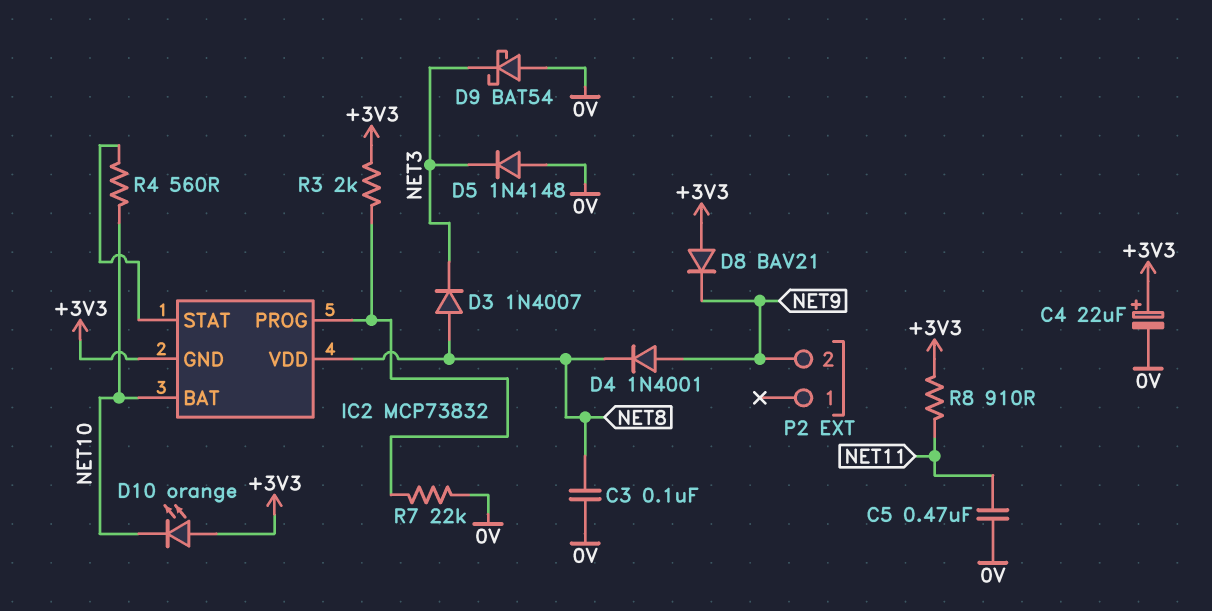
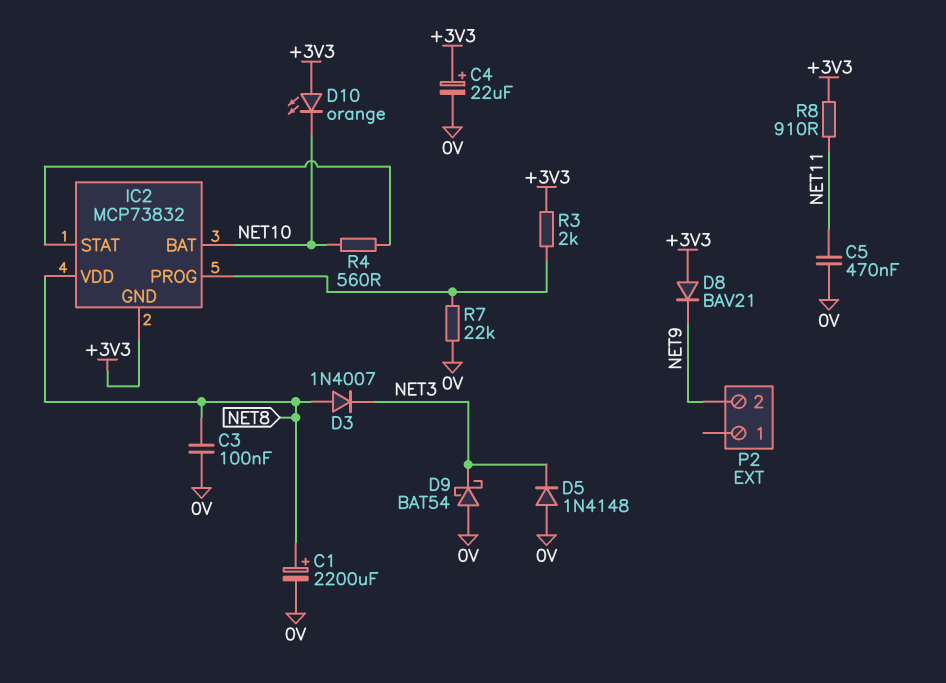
C1: none -> 2200uF (plus NET8, minus 0V)
D4: diode 1N4001 (A NET9, K NET8) -> none

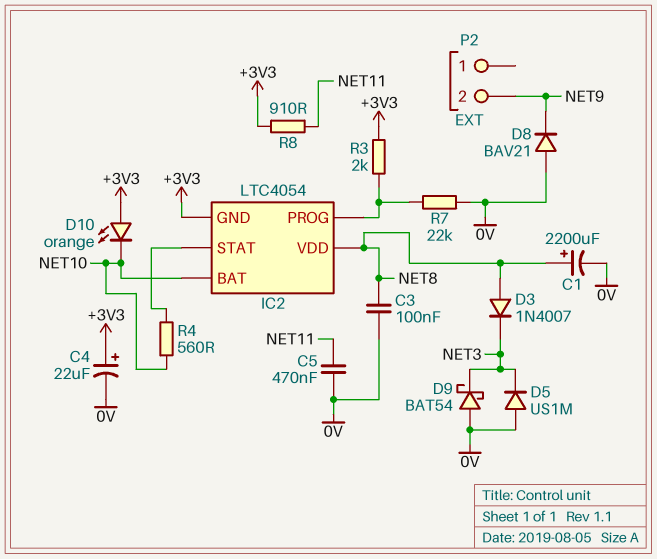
D5: diode 1N4148 (A 0V, K NET3) -> diode US1M (A 0V, K NET3)
D8: diode BAV21 (A +3V3, K NET9) -> diode BAV21 (A 0V, K NET9)
IC2: MCP73832 -> LTC4054

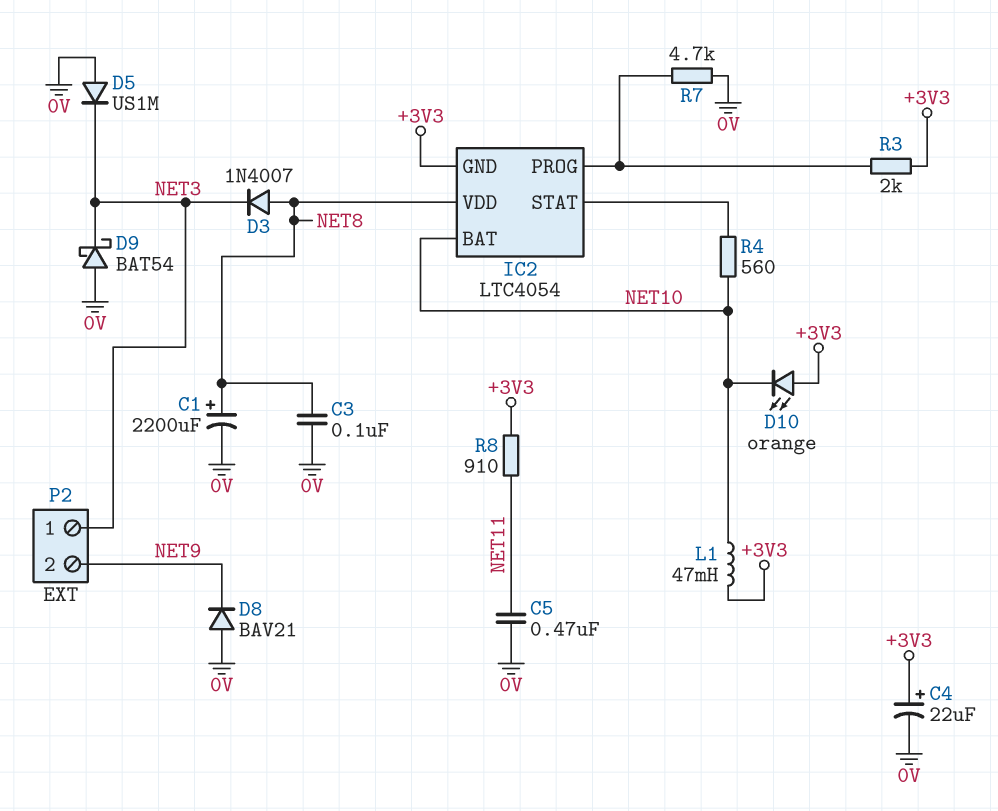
L1: none -> 47mH (+3V3, NET10)
P2 pin 1: none -> NET3
R7: 22k (0V, IC2/PROG) -> 4.7k (0V, IC2/PROG)

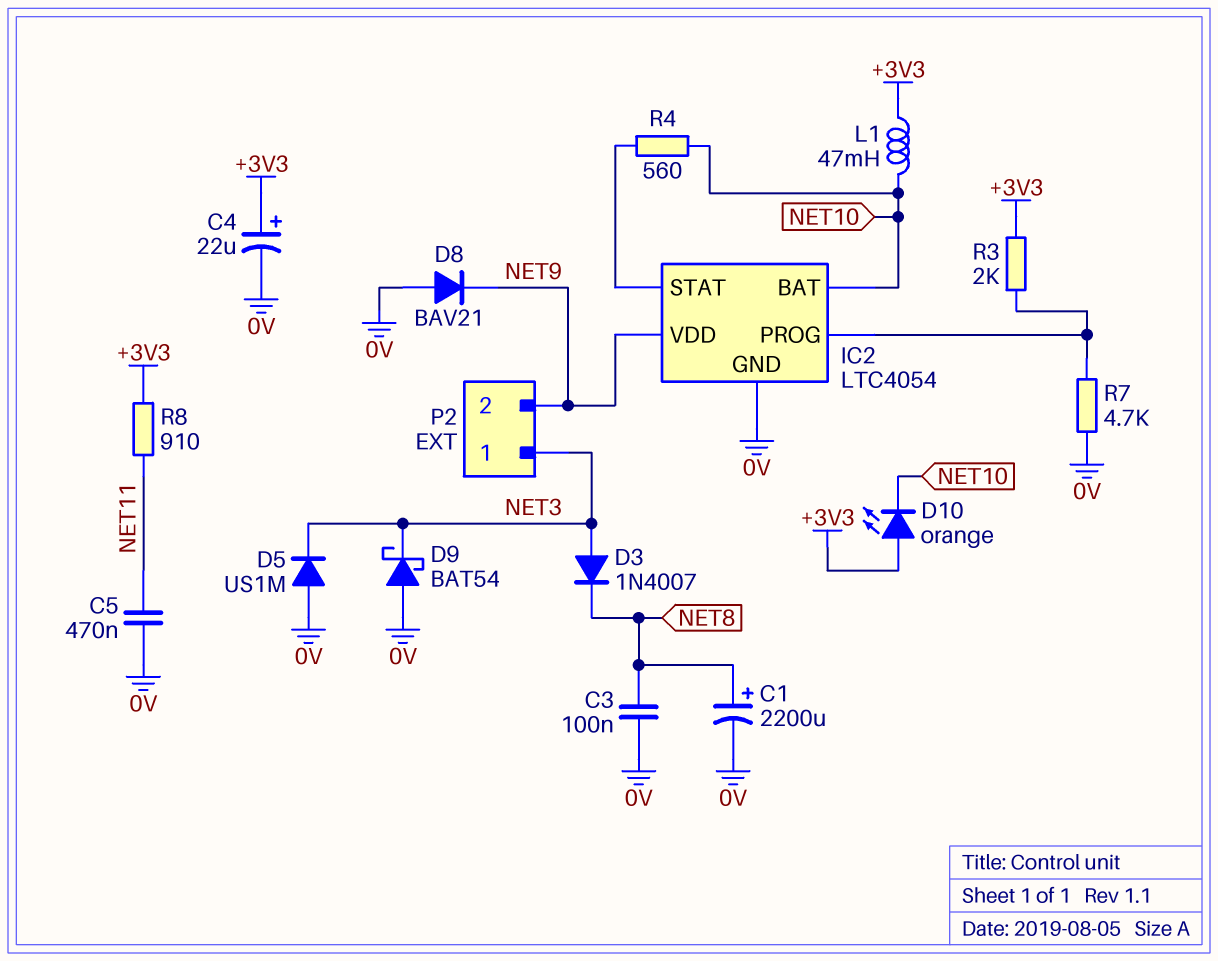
D3: diode 1N4007 (A NET8, K NET3) -> diode 1N4007 (A NET3, K NET8)
IC2 pin GND: +3V3 -> 0V
IC2 pin VDD: NET8 -> NET9

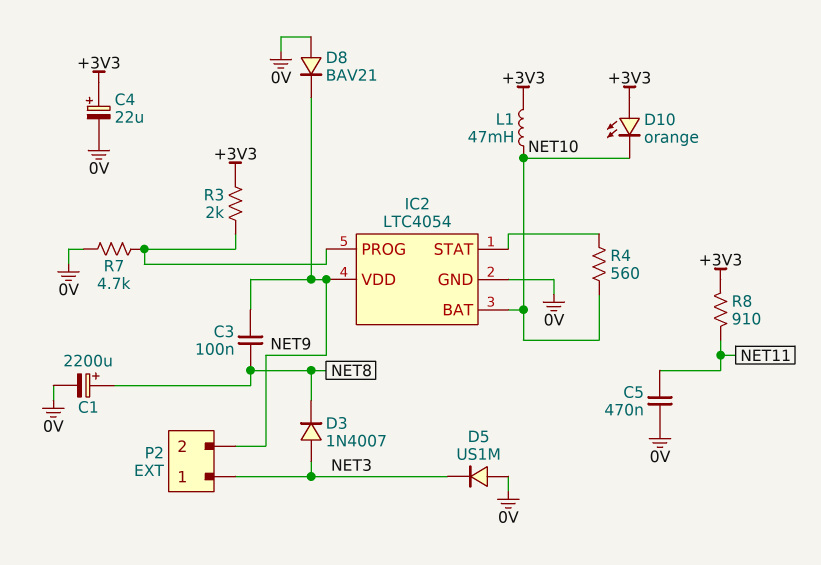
C3: 100nF (0V, NET8) -> 100nF (NET8, NET9)
D9: schottky BAT54 (A 0V, K NET3) -> none

